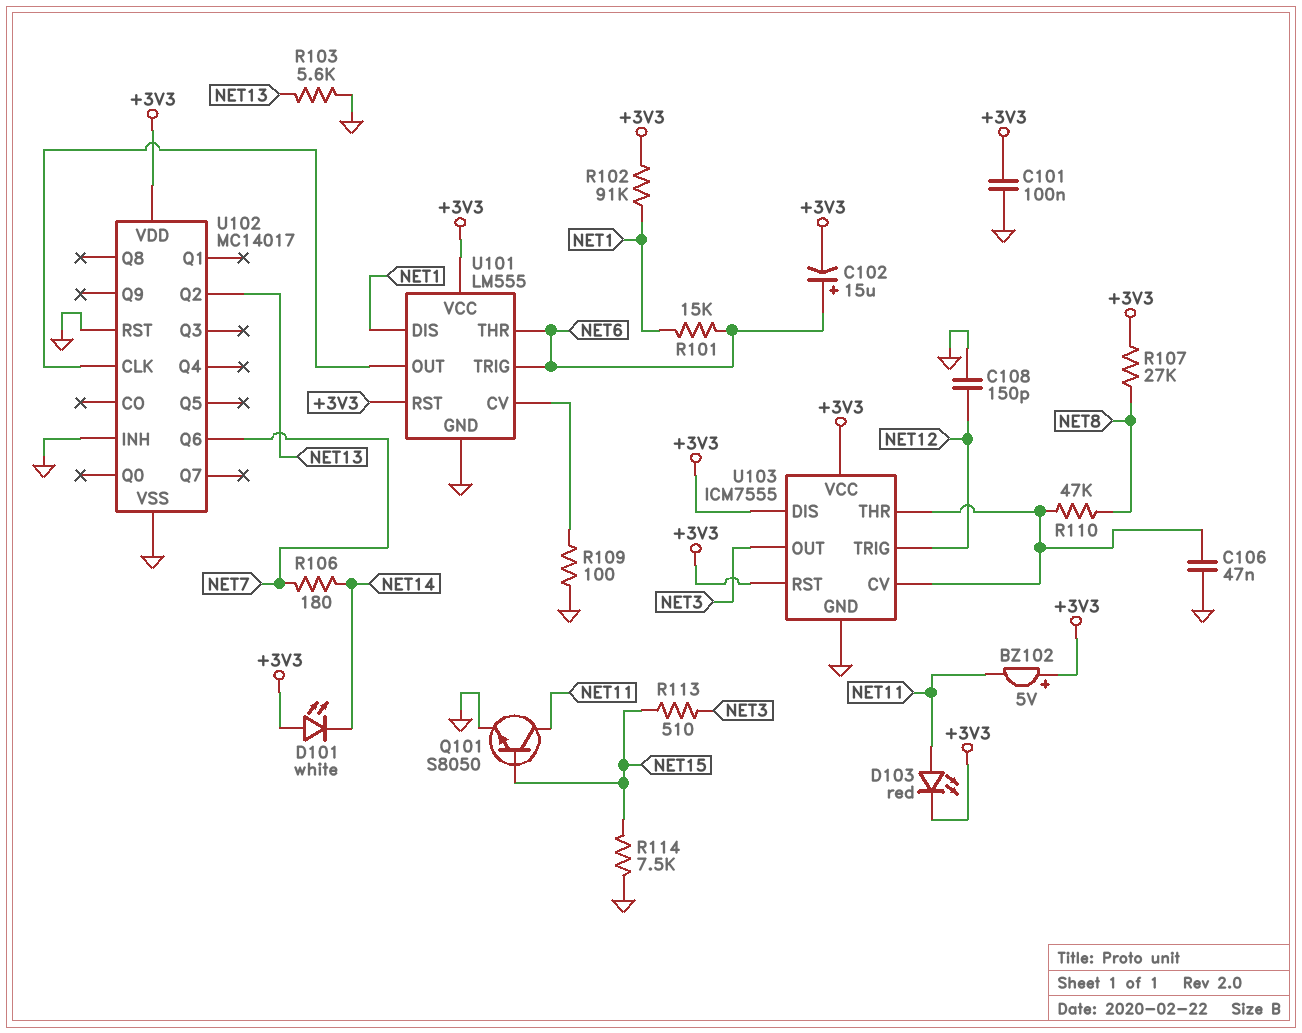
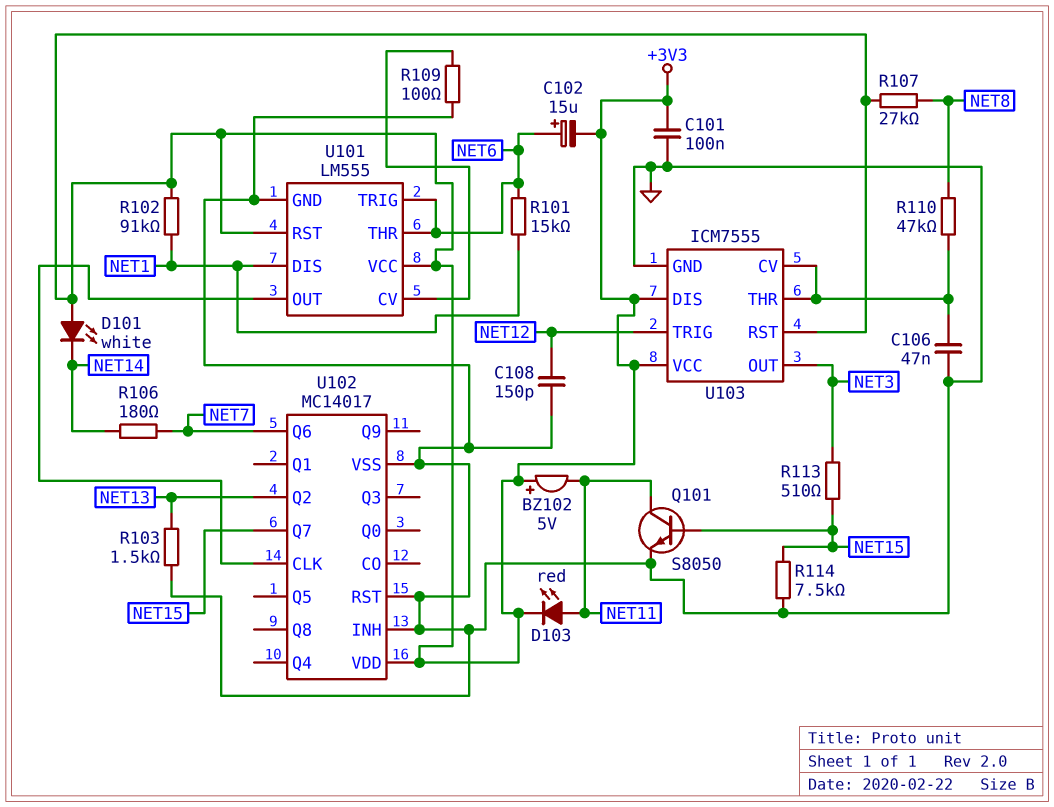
R103: 5.6k (GND, NET13) -> 1.5k (GND, NET13)
U102 pin Q7: none -> NET15

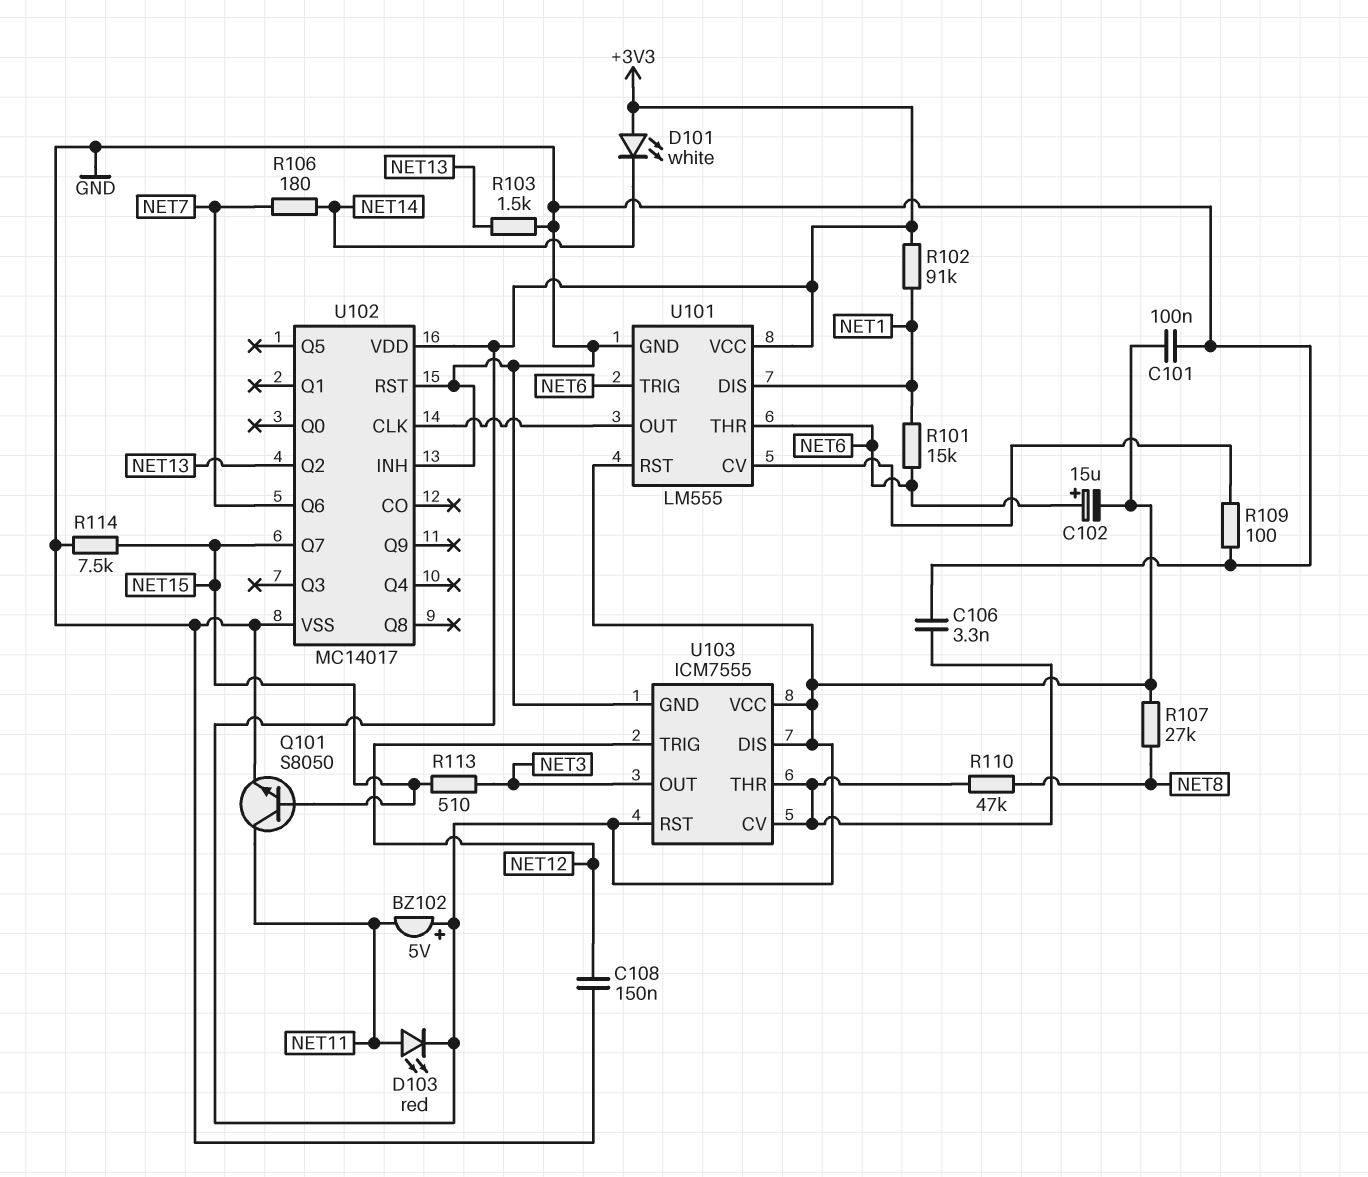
C106: 47nF (GND, U103/CV) -> 3.3nF (GND, U103/CV)
C108: 150pF (GND, NET12) -> 150nF (GND, NET12)

